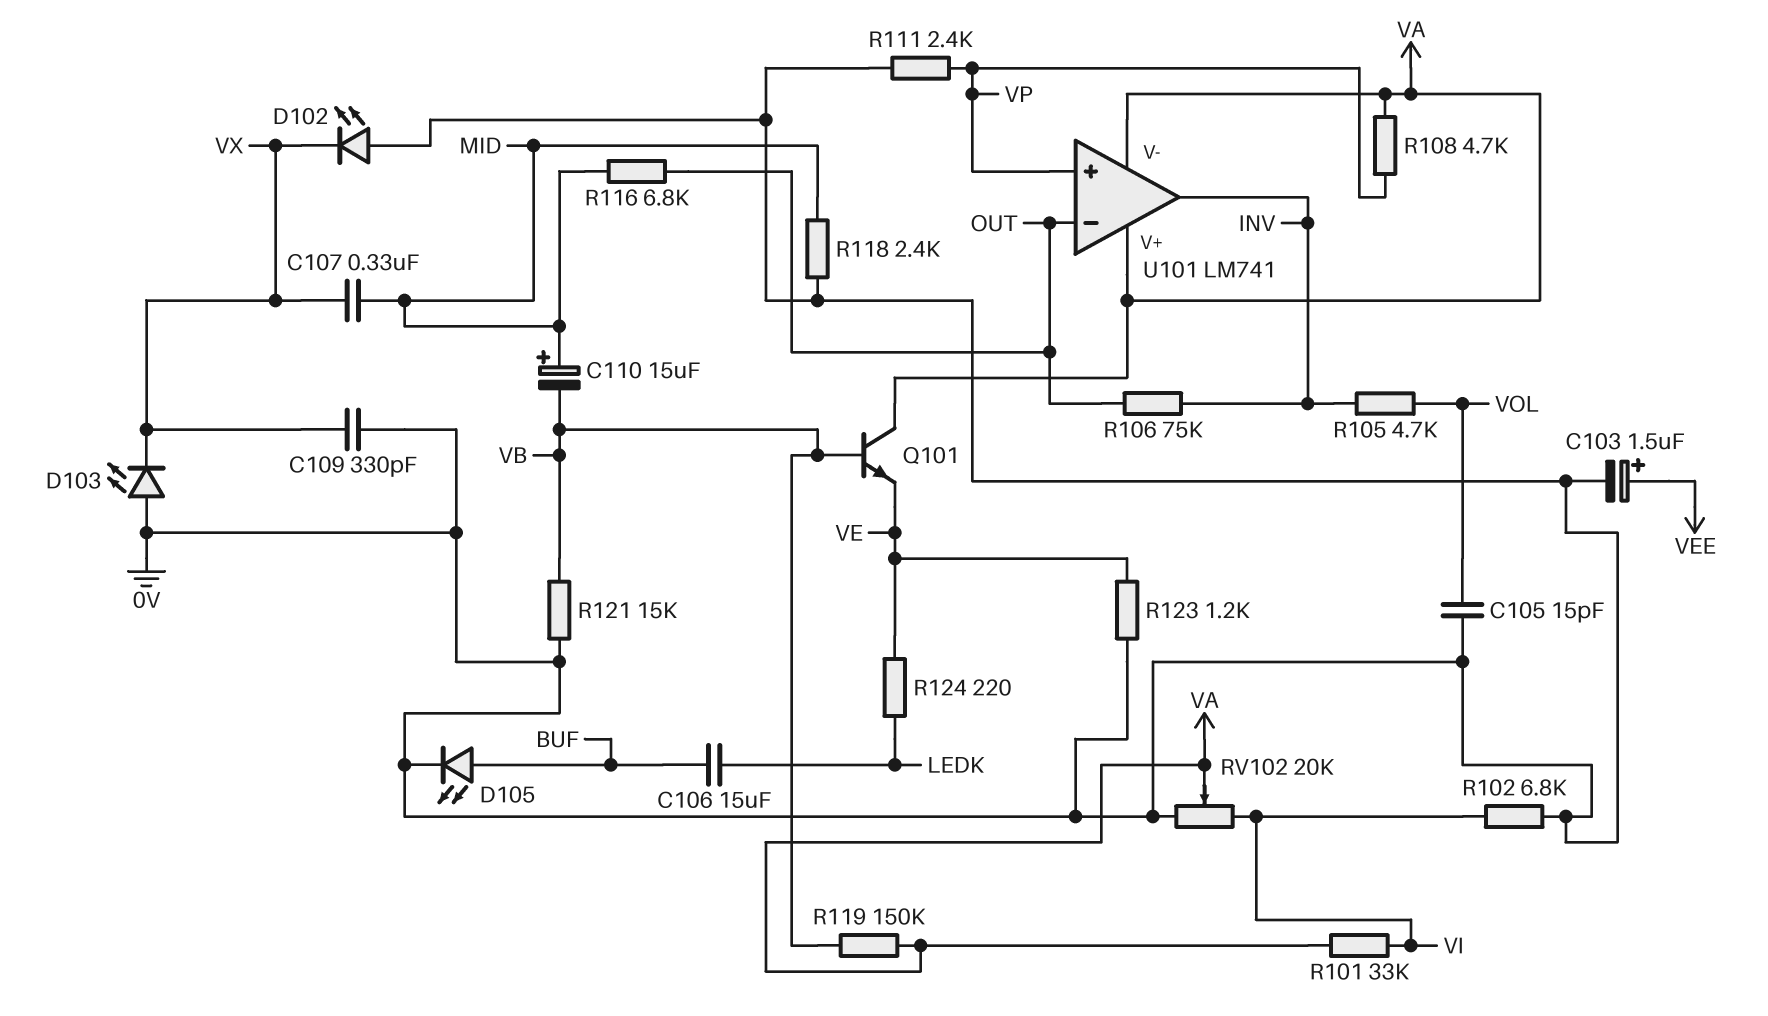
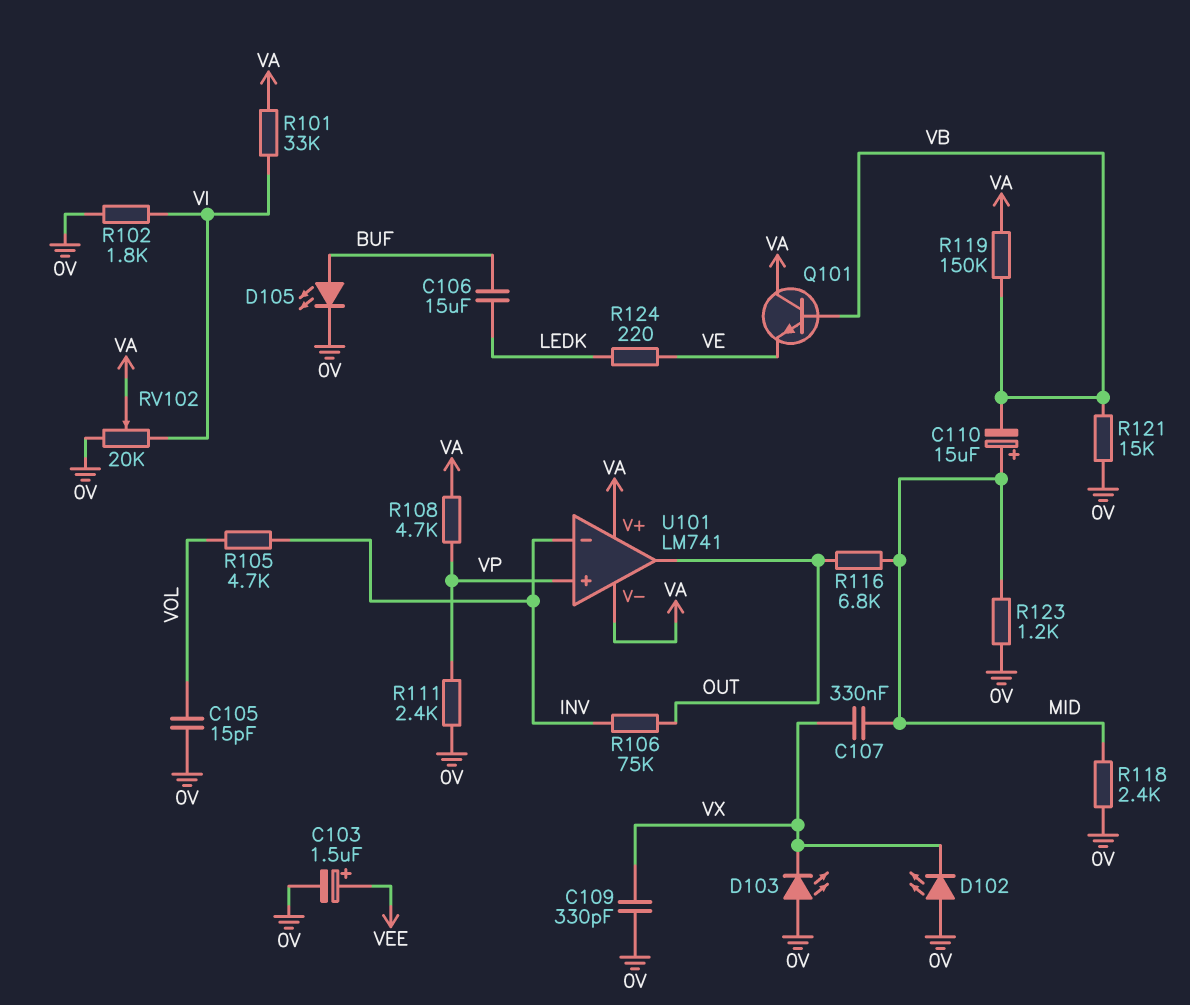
R102: 6.8k (0V, VI) -> 1.8k (0V, VI)
R123: 1.2k (0V, VE) -> 1.2k (0V, MID)
U101 pin in-: OUT -> INV
U101 pin out: INV -> OUT

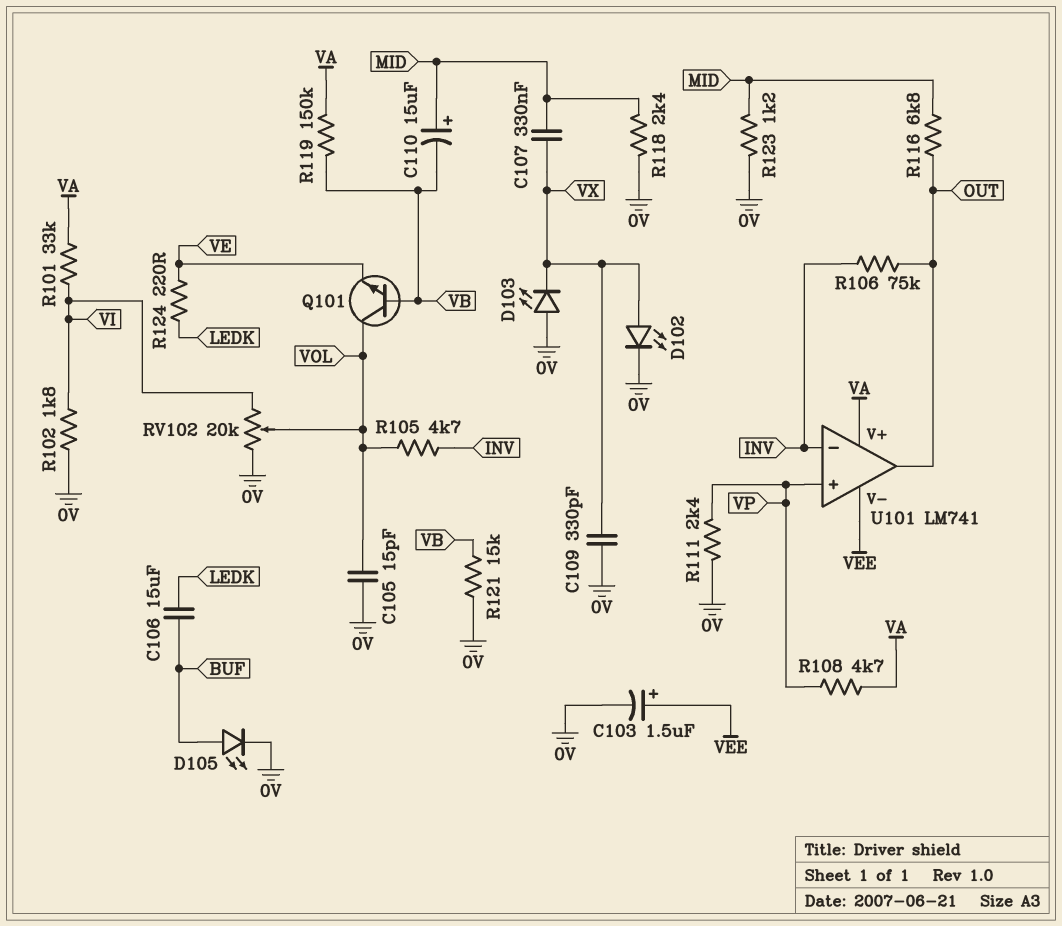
D102: LED (A 0V, K VX) -> LED (A VX, K 0V)
Q101: NPN (B VB, C VA, E VE) -> NPN (B VB, C VOL, E VE)
RV102: 20k (0V, VI, wiper VA) -> 20k (0V, VI, wiper VOL)
U101 pin V-: VA -> VEE

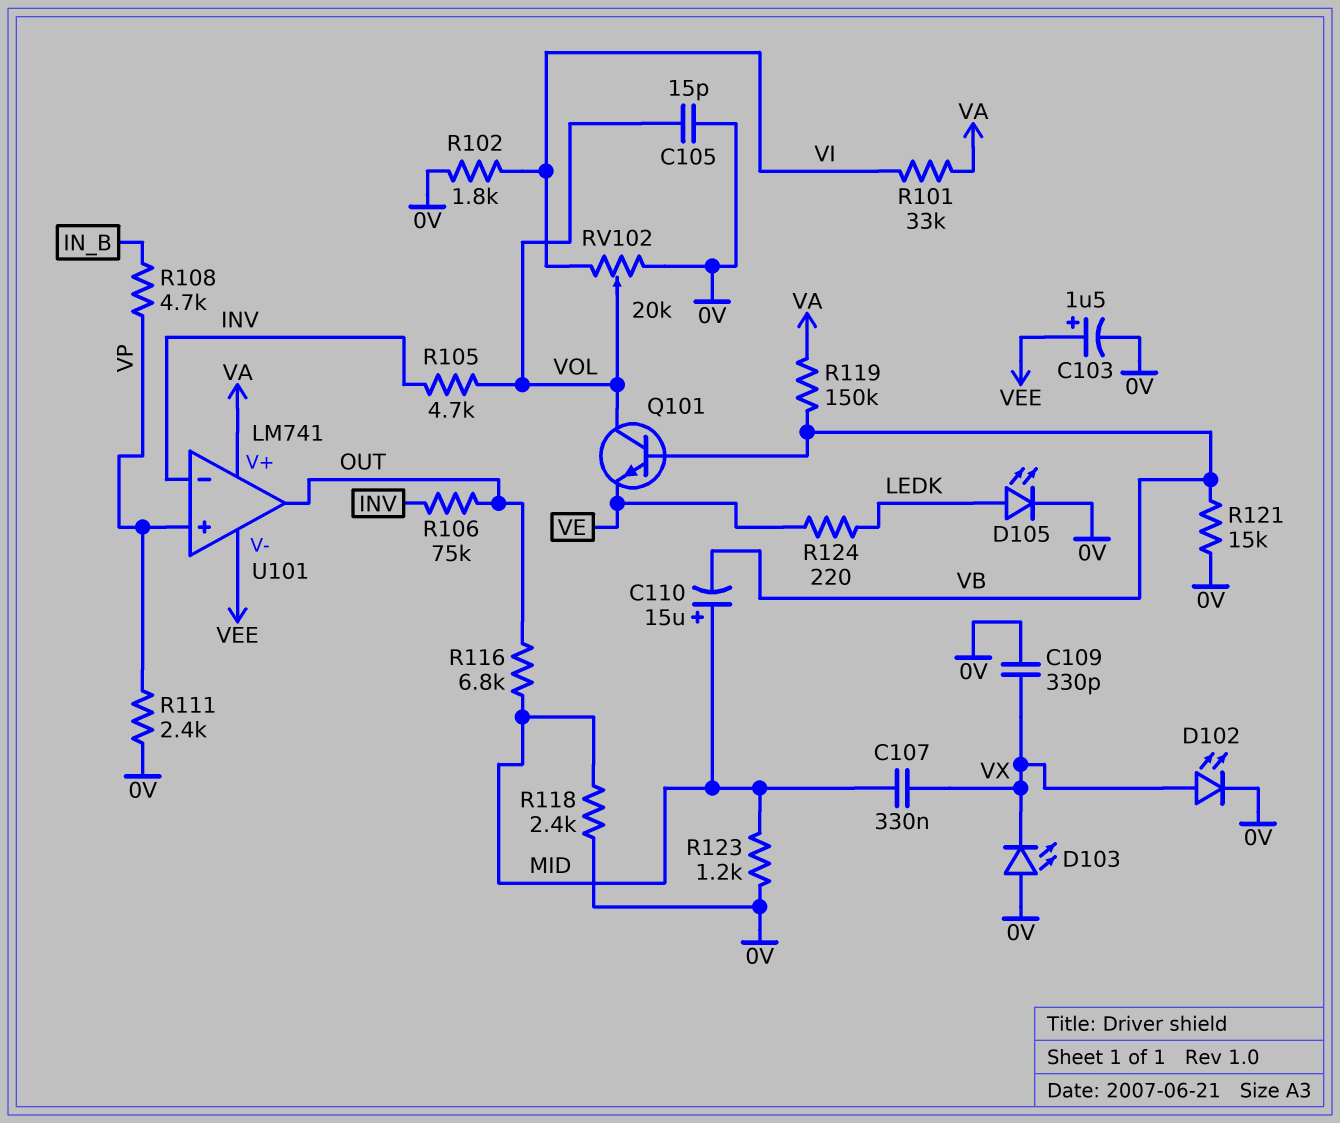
C106: 15uF (BUF, LEDK) -> none
D105: LED (A BUF, K 0V) -> LED (A LEDK, K 0V)
R108: 4.7k (VA, VP) -> 4.7k (IN_B, VP)

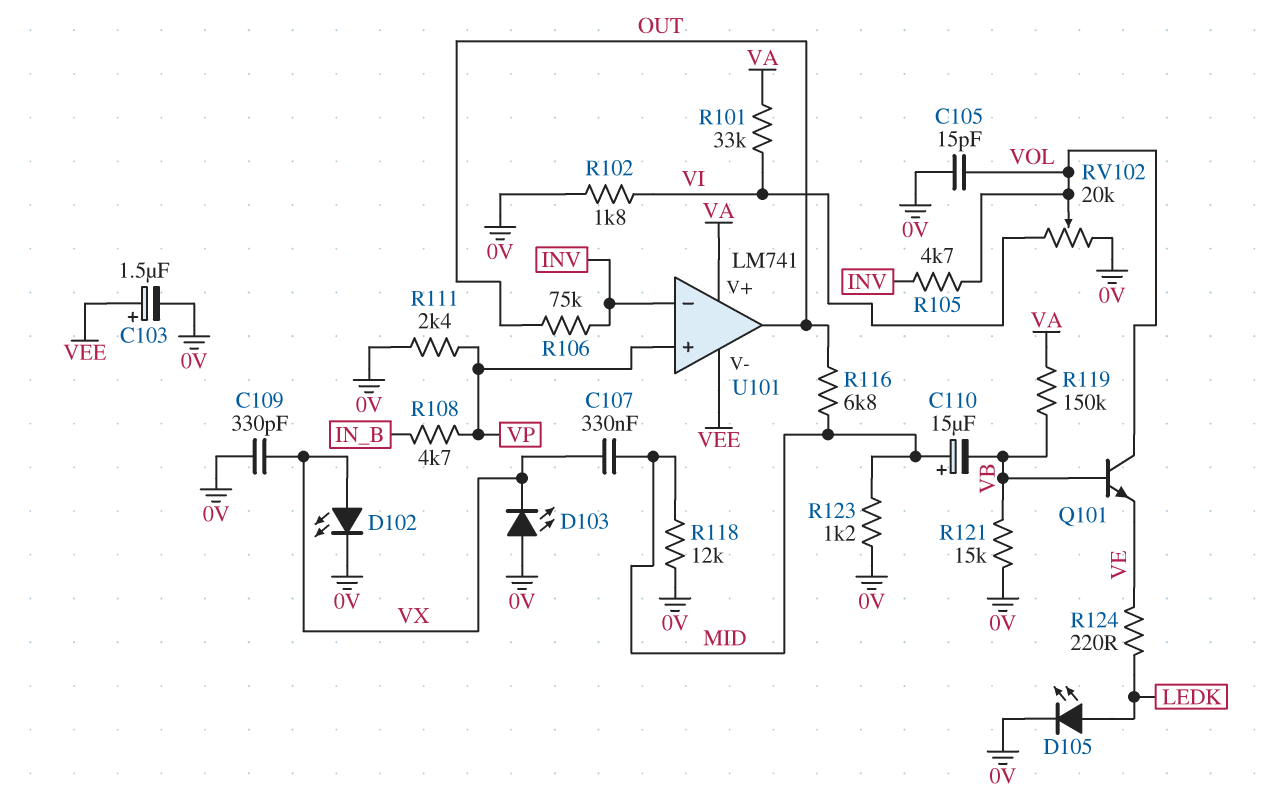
R118: 2.4k (0V, MID) -> 12k (0V, MID)

